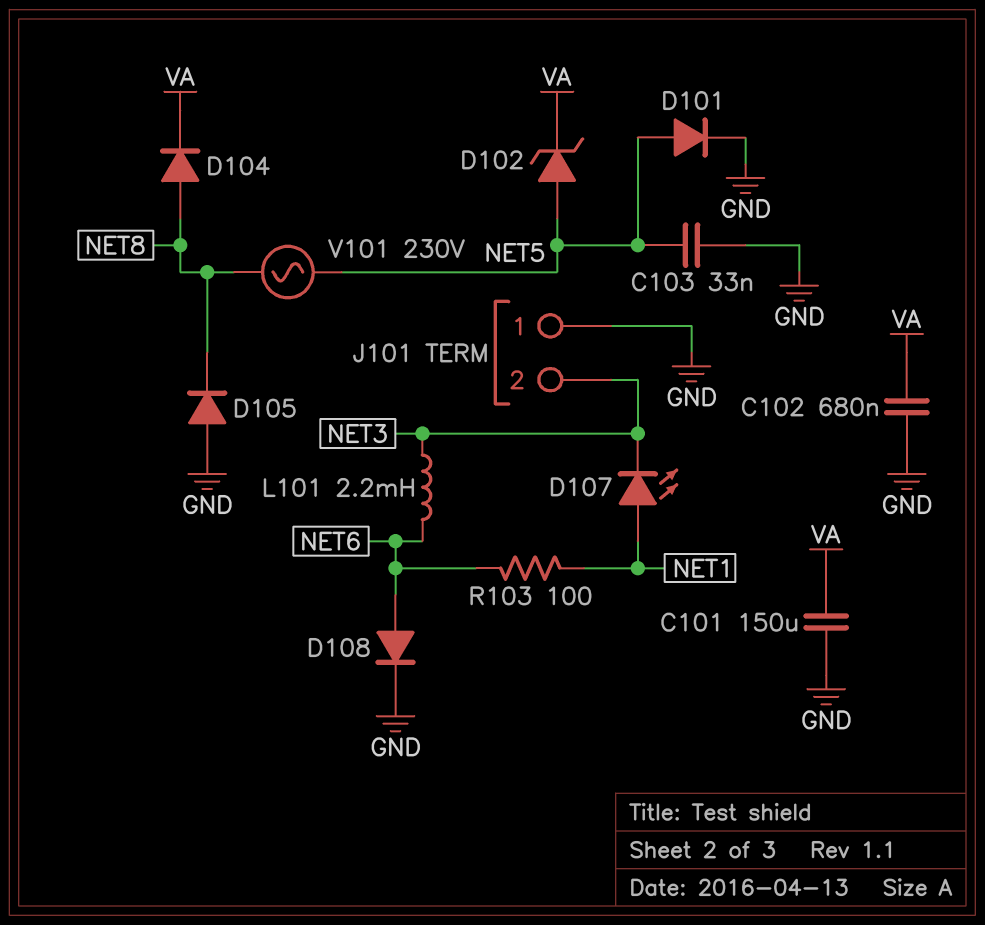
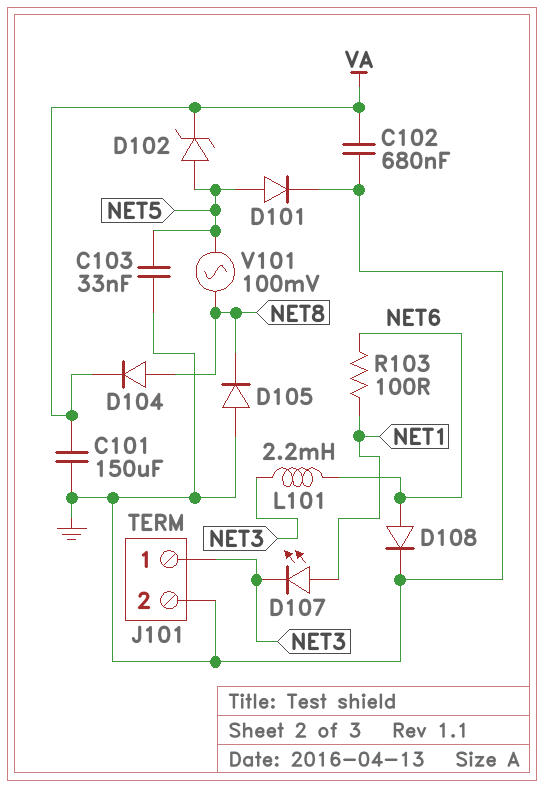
J101 pin 1: GND -> NET3
J101 pin 2: NET3 -> GND
V101: AC 230V (NET5, NET8) -> AC 100mV (NET5, NET8)

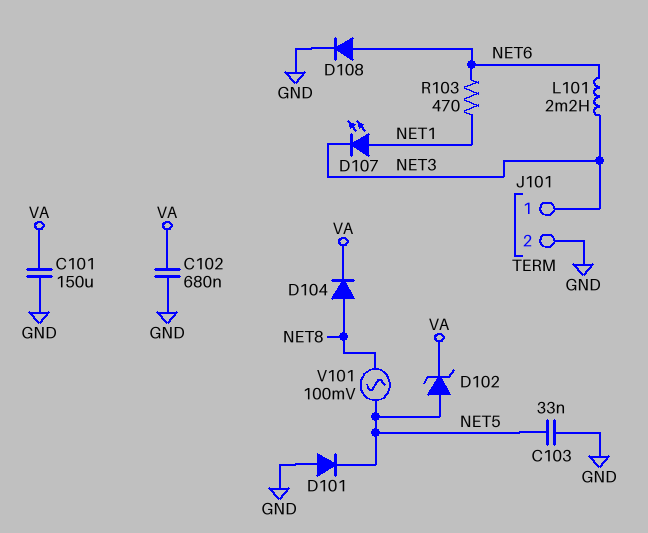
D101: diode (A NET5, K GND) -> diode (A GND, K NET5)
D105: diode (A GND, K NET8) -> none
R103: 100 (NET1, NET6) -> 470 (NET1, NET6)

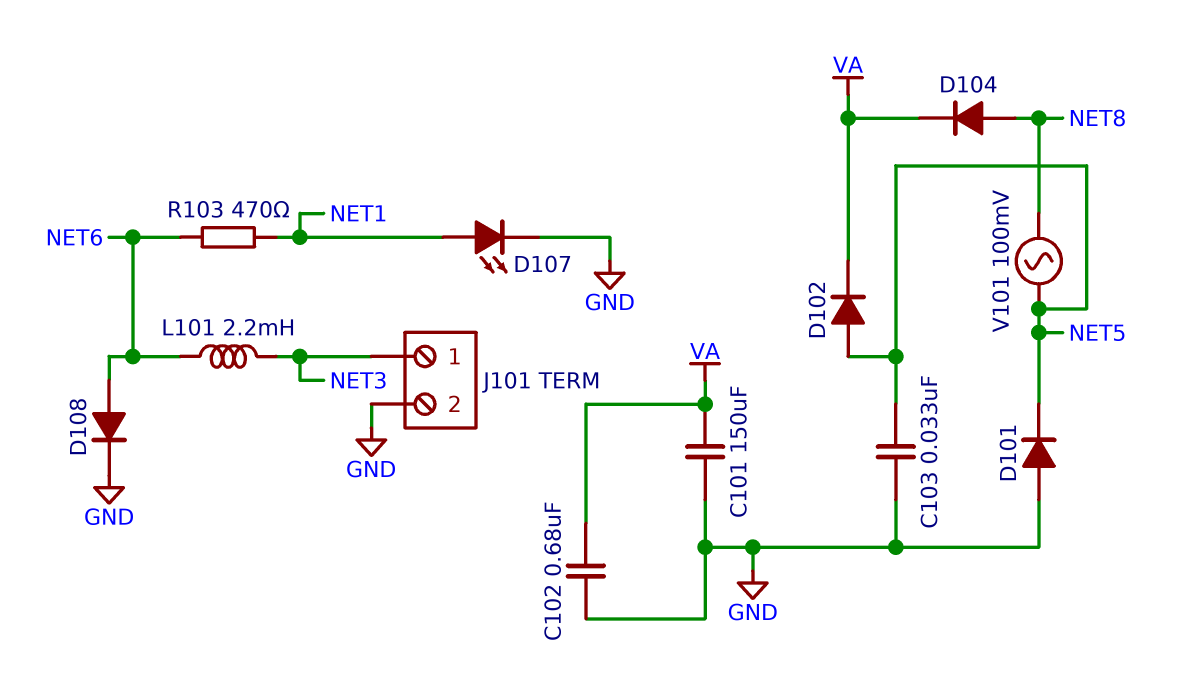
D102: zener (A NET5, K VA) -> diode (A NET5, K VA)
D107: LED (A NET1, K NET3) -> LED (A NET1, K GND)

